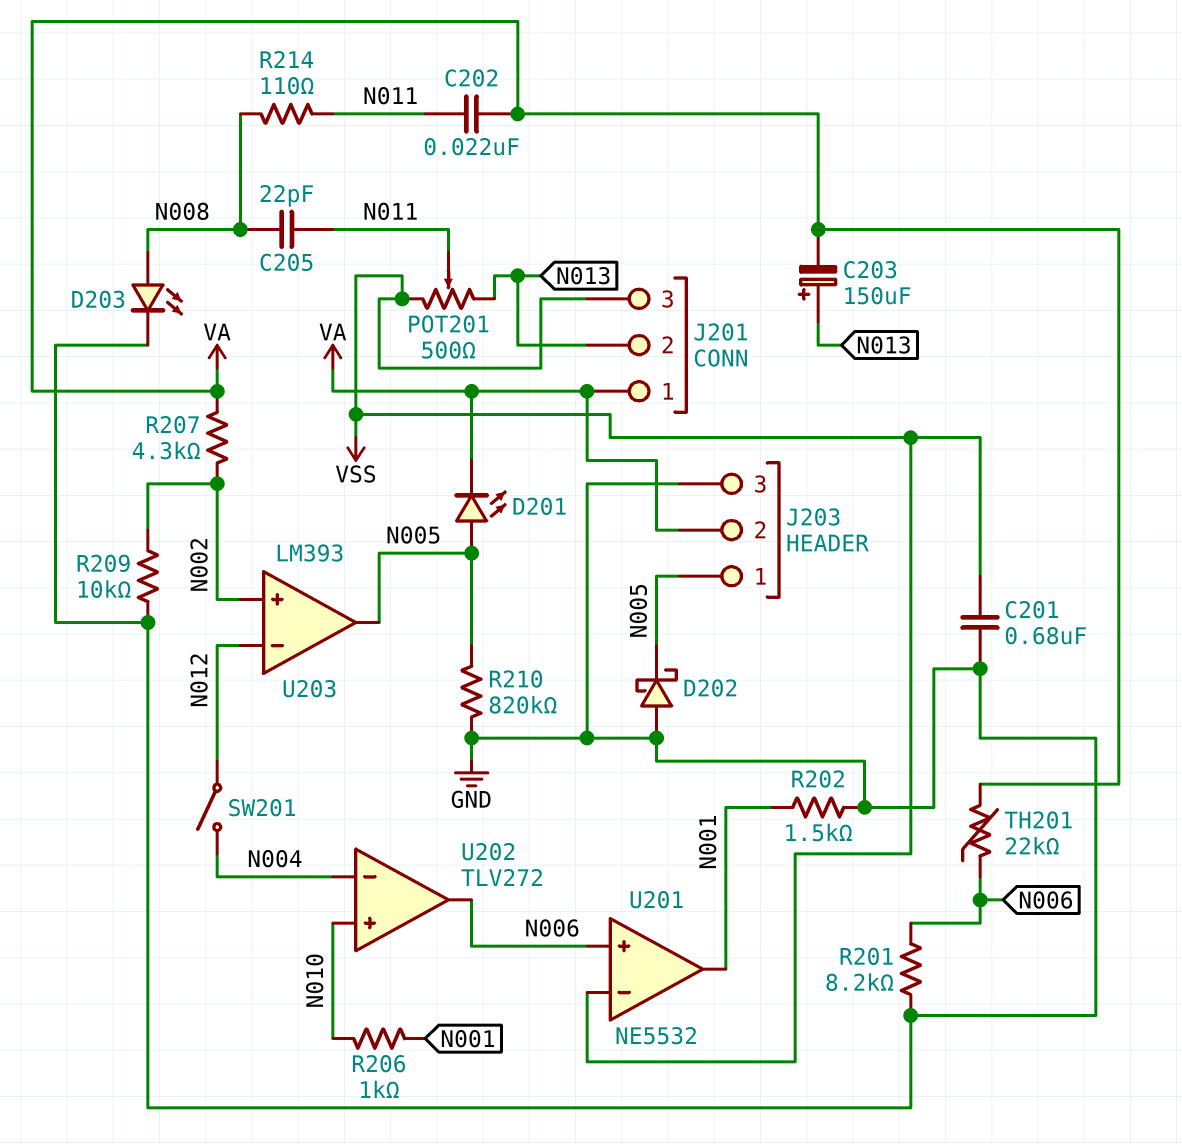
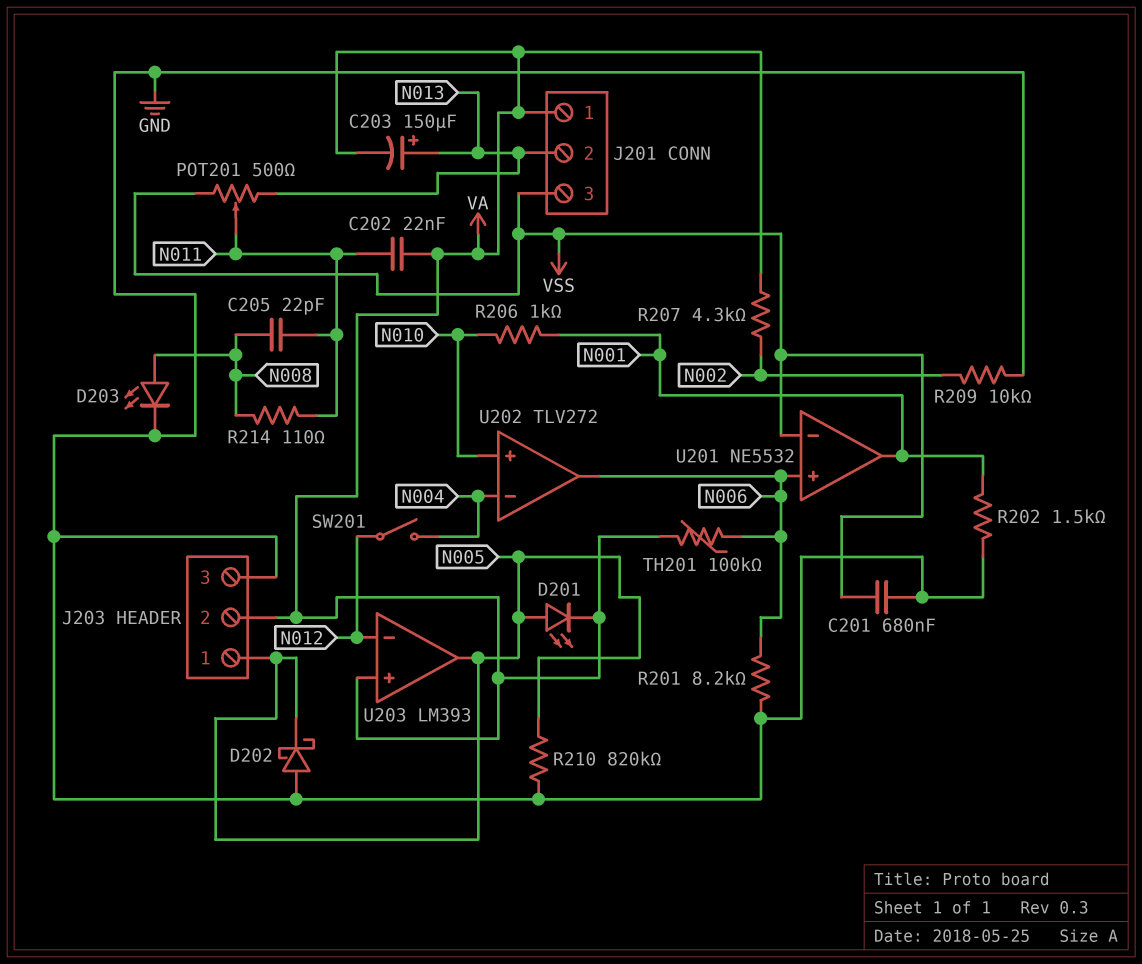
TH201: 22k (N006, VA) -> 100k (N006, VA)
U203 pin in+: N002 -> VA

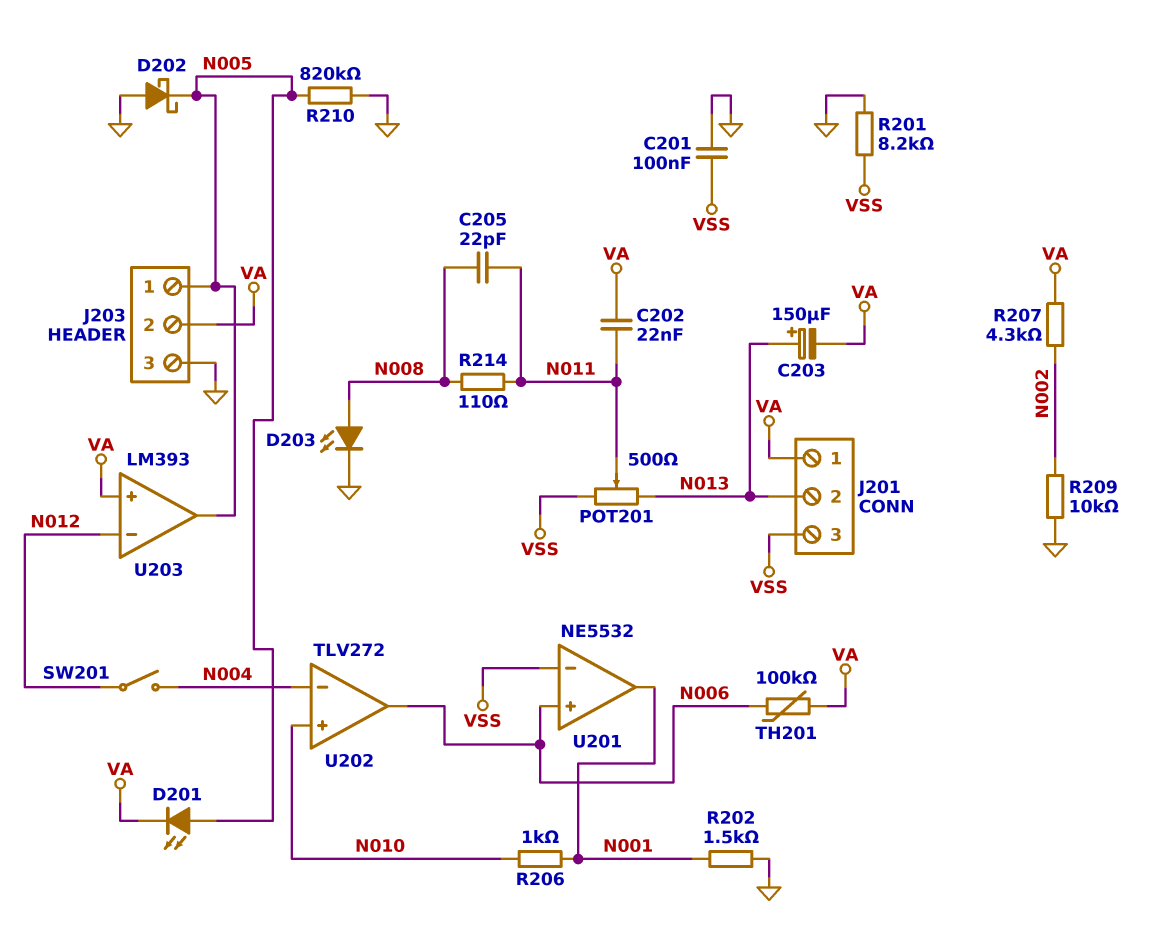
C201: 680nF (GND, VSS) -> 100nF (GND, VSS)
R201: 8.2k (GND, N006) -> 8.2k (GND, VSS)

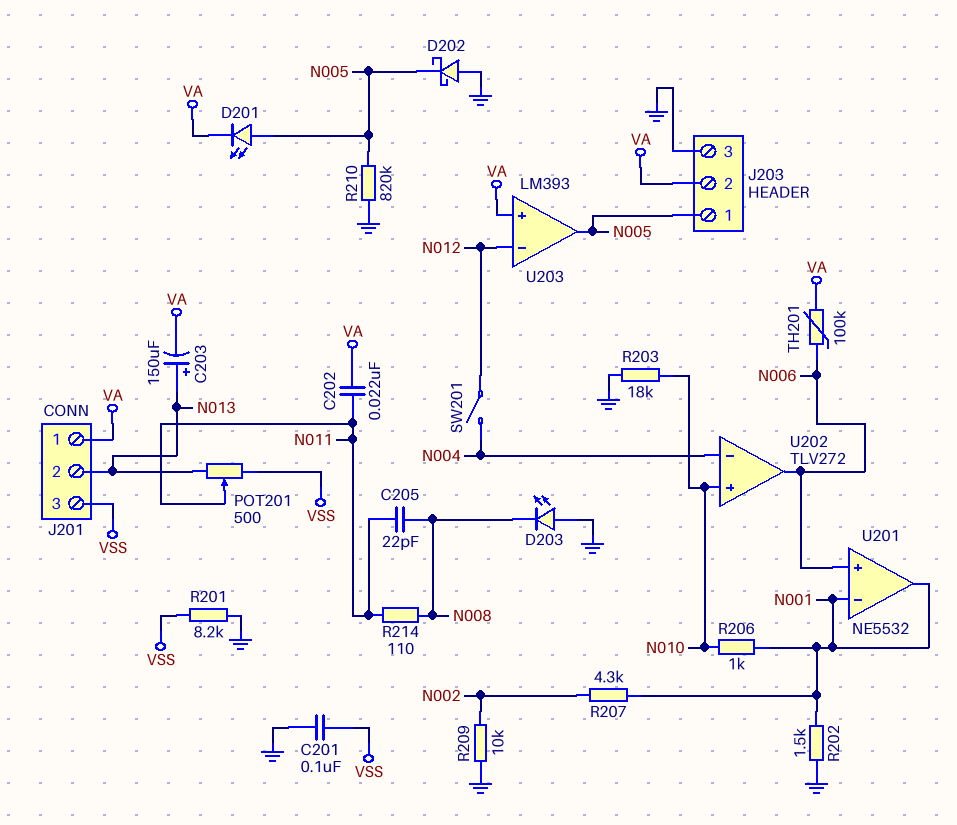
D203: LED (A N008, K GND) -> LED (A GND, K N008)
R203: none -> 18k (GND, N010)
R207: 4.3k (N002, VA) -> 4.3k (N001, N002)
U201 pin in-: VSS -> N001

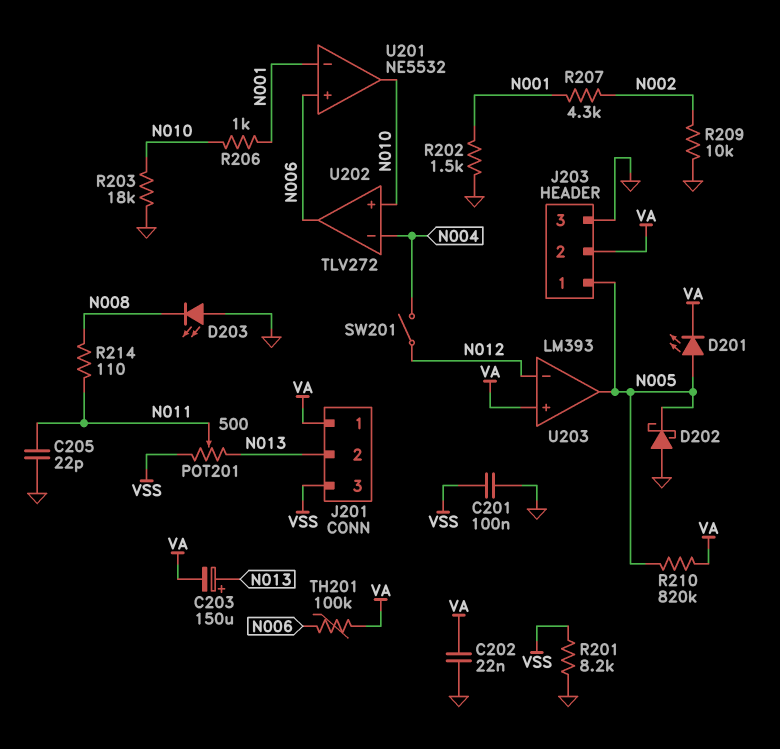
C202: 22nF (N011, VA) -> 22nF (GND, VA)
C205: 22pF (N008, N011) -> 22pF (GND, N011)
R210: 820k (GND, N005) -> 820k (N005, VA)
U201 pin out: N001 -> N010

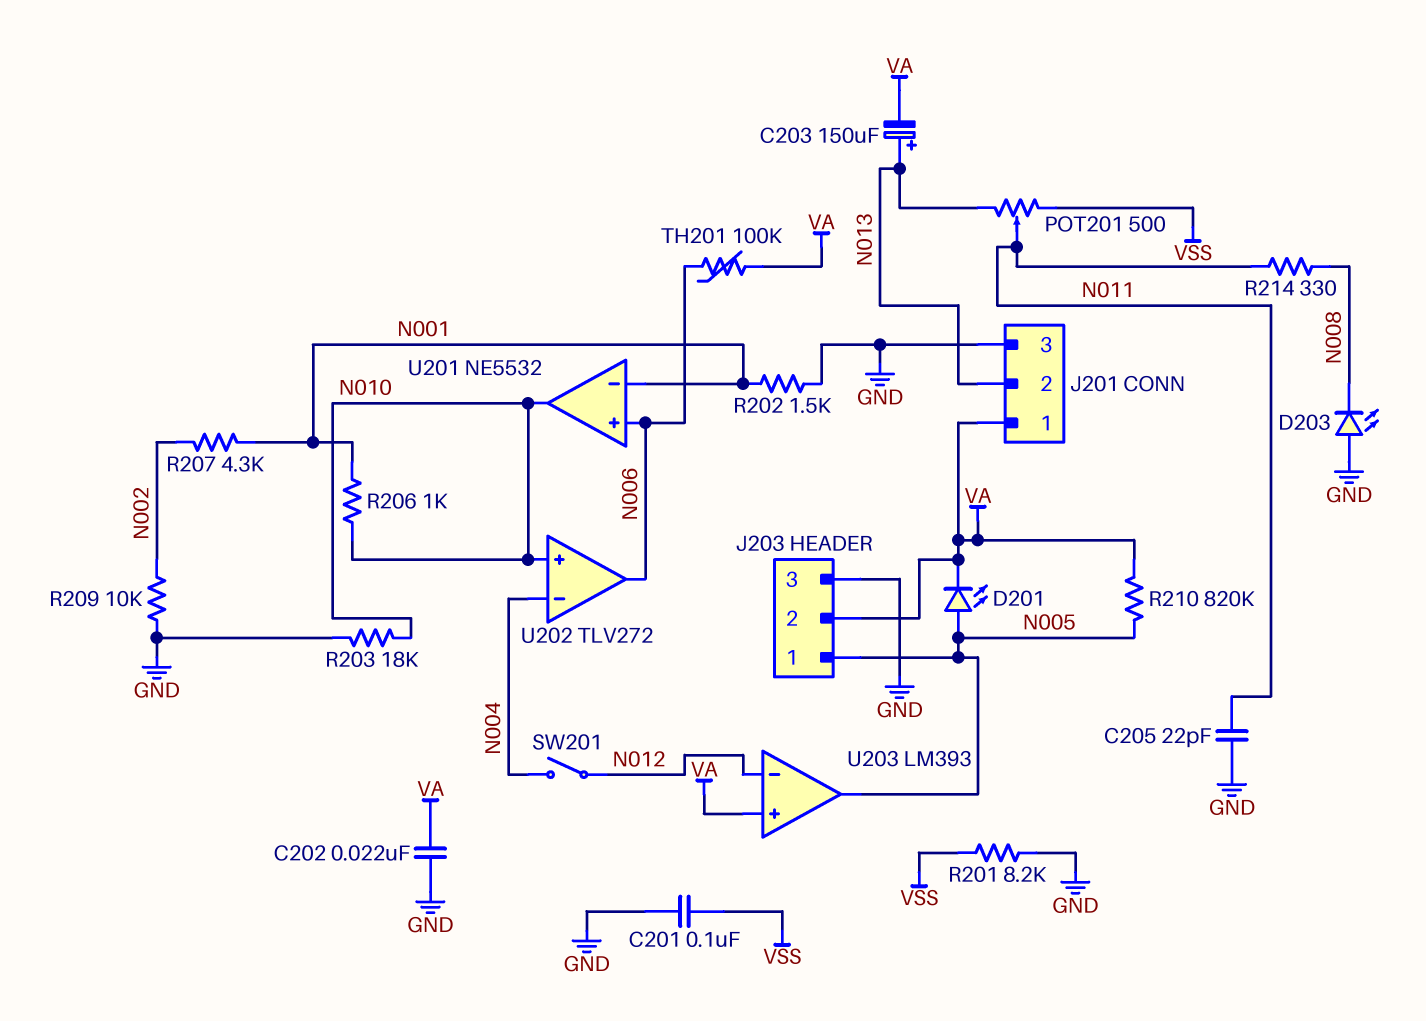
D202: schottky (A GND, K N005) -> none
J201 pin 3: VSS -> GND
R214: 110 (N008, N011) -> 330 (N008, N011)

